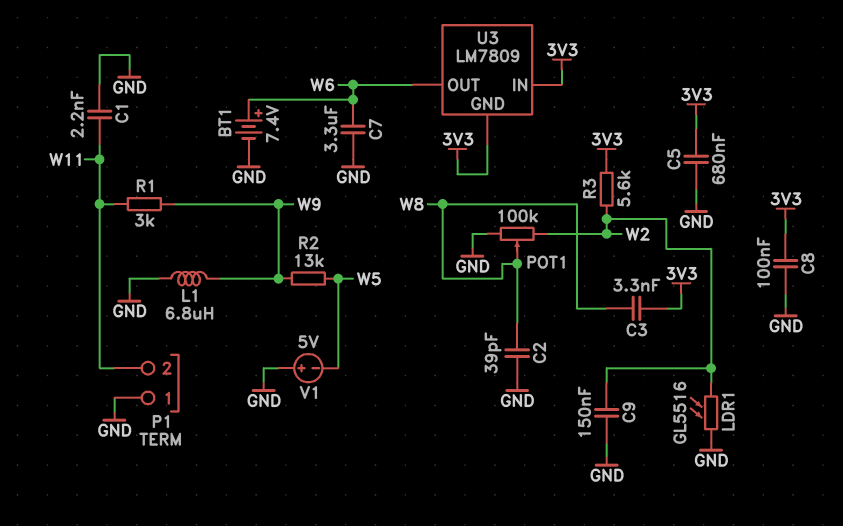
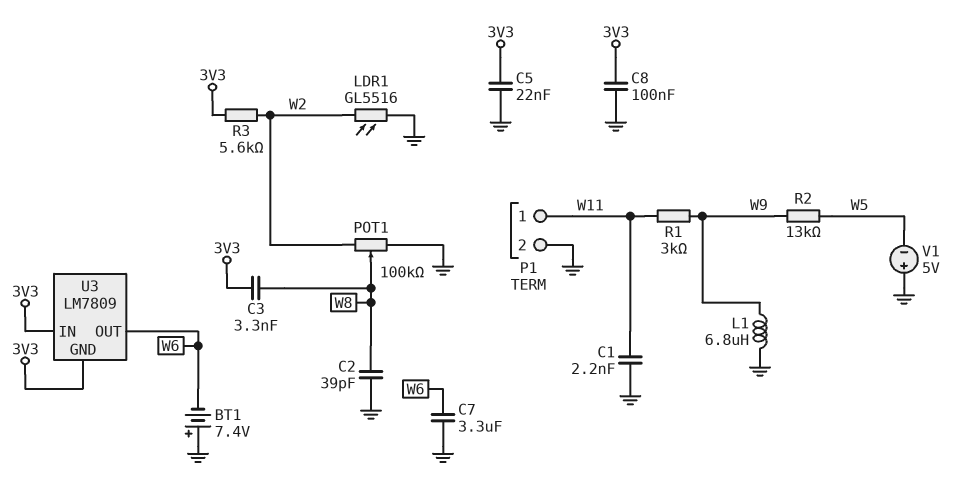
BT1: 7.4V (plus W6, minus GND) -> 7.4V (plus GND, minus W6)
C5: 680nF (3V3, GND) -> 22nF (3V3, GND)
C9: 150nF (GND, W2) -> none
P1 pin 1: GND -> W11
P1 pin 2: W11 -> GND

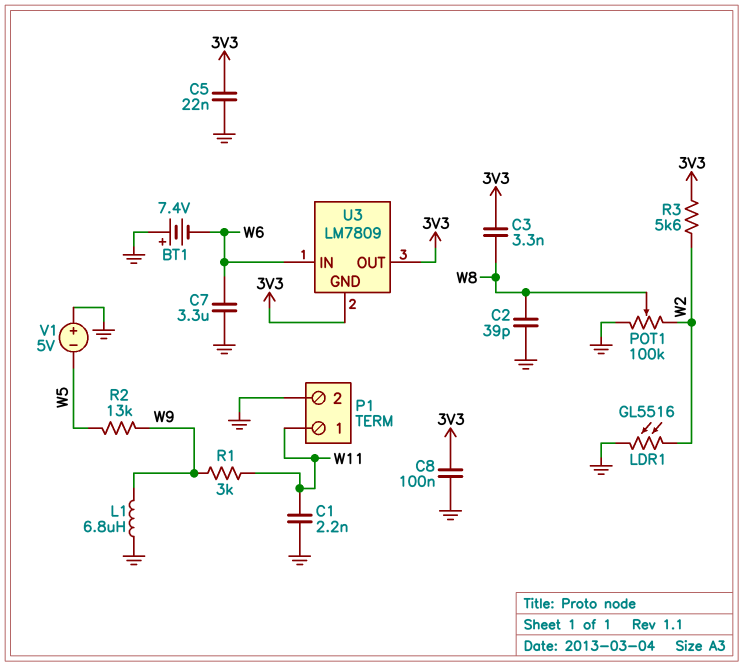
U3 pin IN: 3V3 -> W6
U3 pin OUT: W6 -> 3V3

